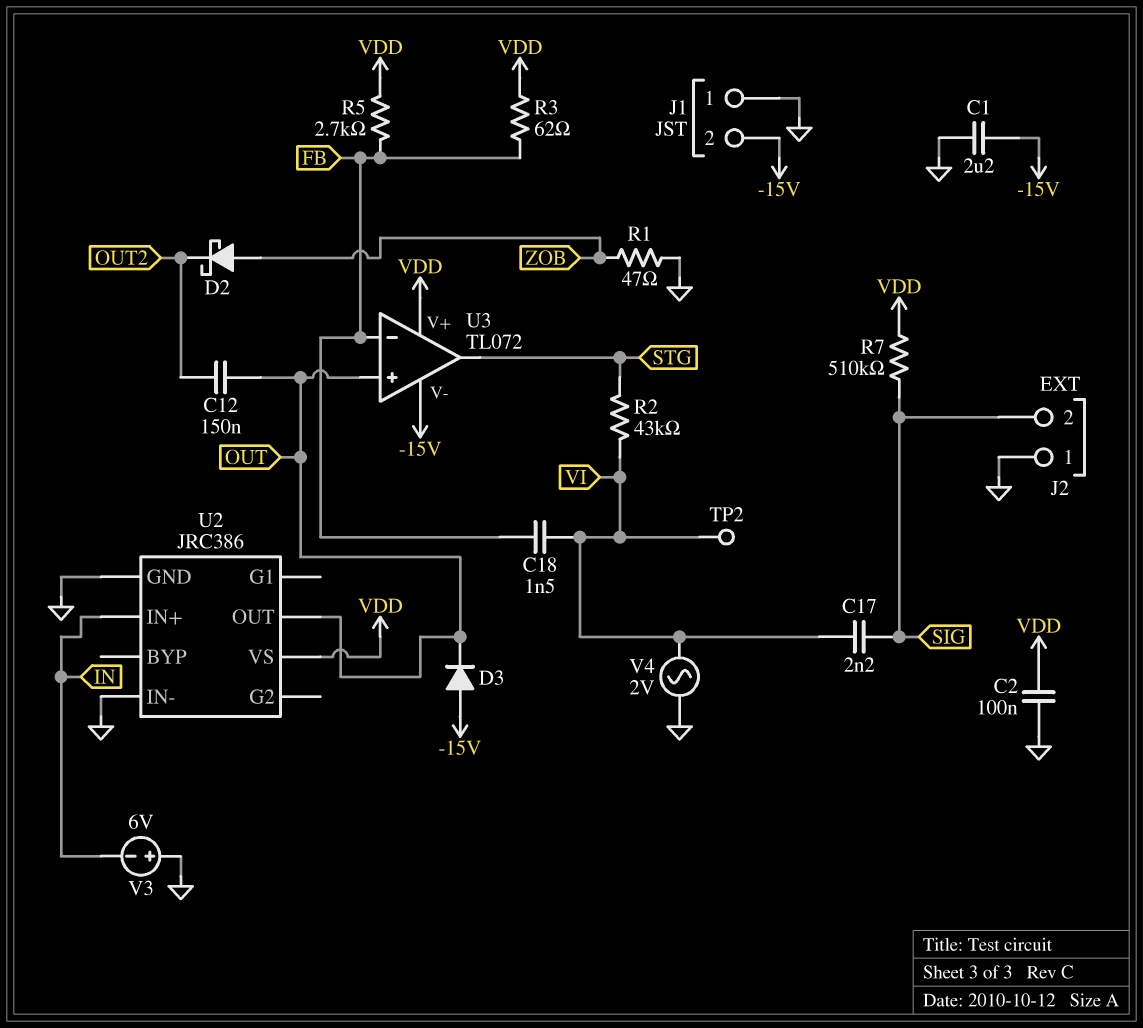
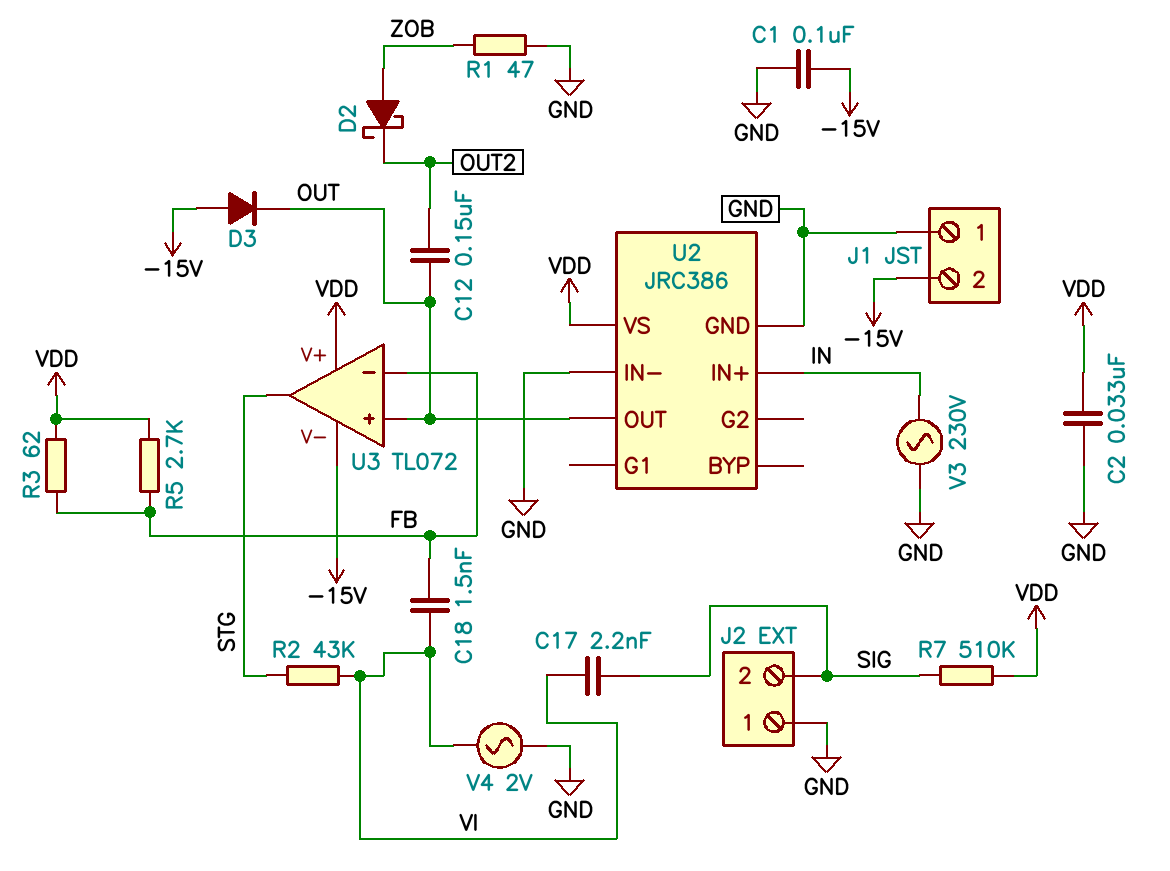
C1: 2.2uF (-15V, GND) -> 100nF (-15V, GND)
C2: 100nF (GND, VDD) -> 33nF (GND, VDD)
TP2: test point (VI) -> none
V3: 6V (plus GND, minus IN) -> AC 230V (GND, IN)

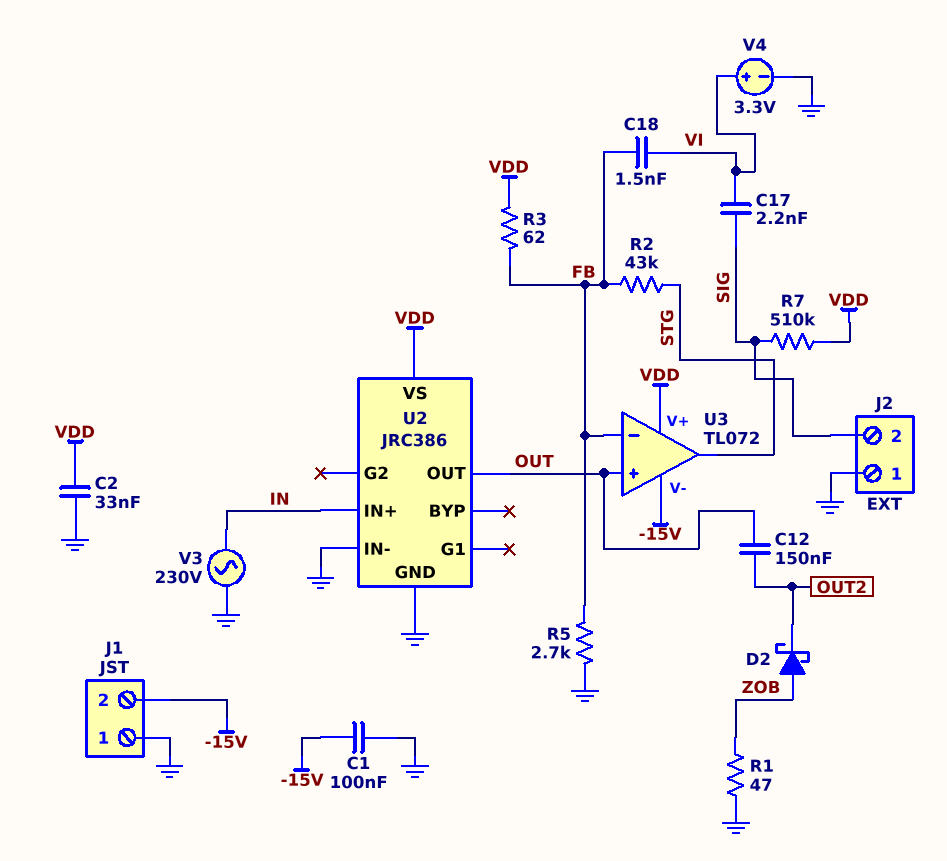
D3: diode (A -15V, K OUT) -> none
R2: 43k (STG, VI) -> 43k (FB, STG)
R5: 2.7k (FB, VDD) -> 2.7k (FB, GND)
V4: AC 2V (GND, VI) -> 3.3V (plus VI, minus GND)

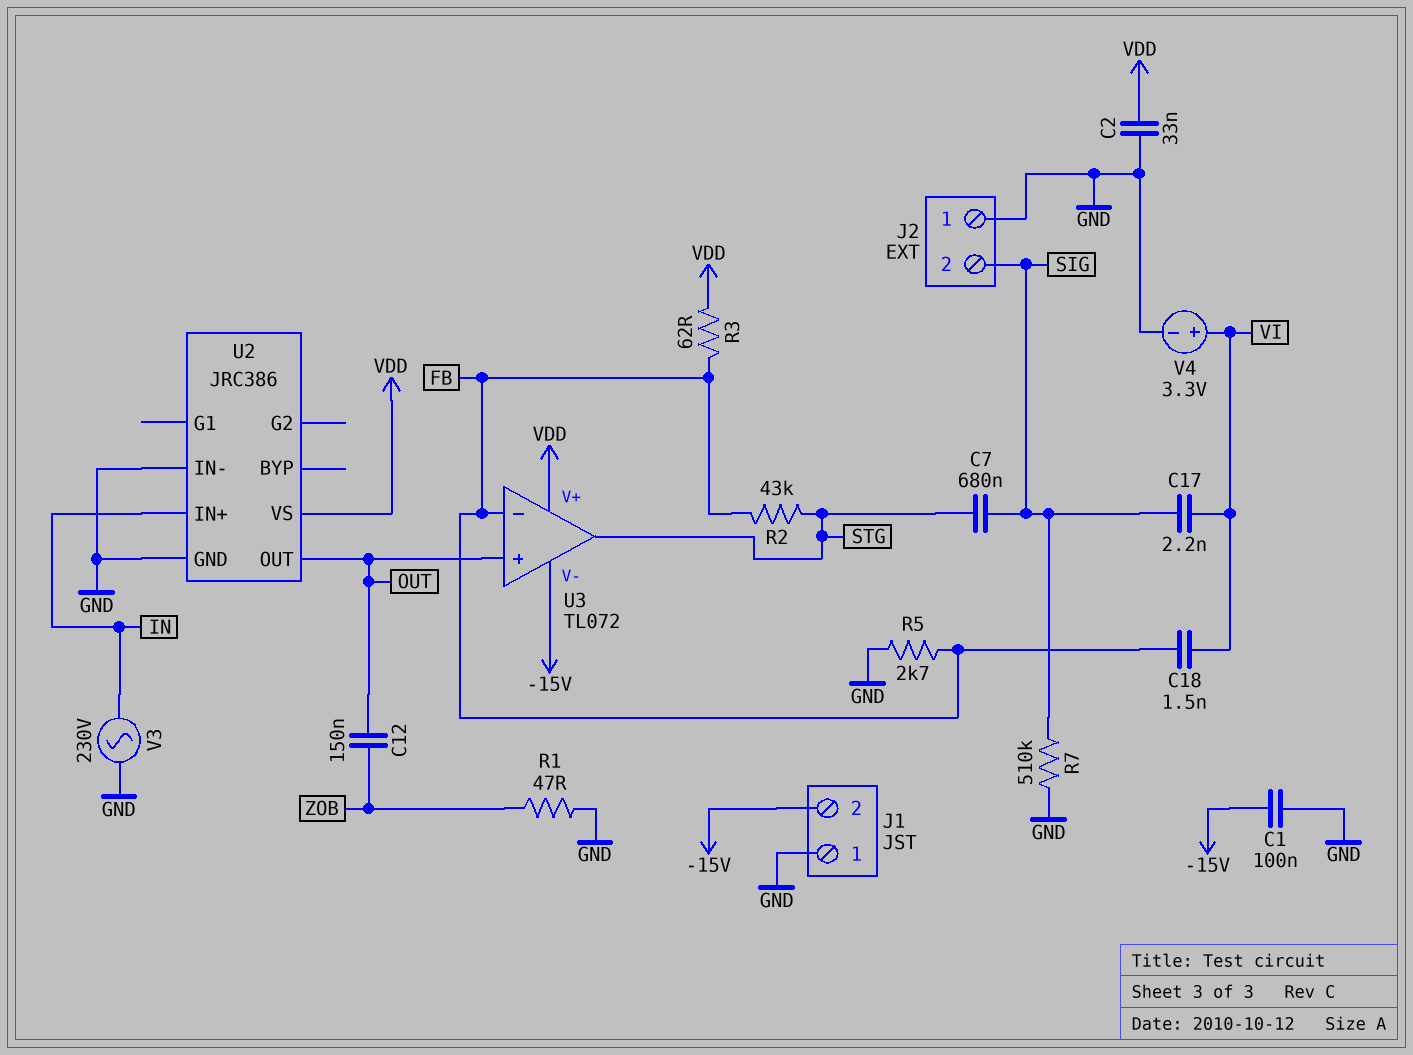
C7: none -> 680nF (SIG, STG)
C12: 150nF (OUT, OUT2) -> 150nF (OUT, ZOB)
D2: schottky (A ZOB, K OUT2) -> none
R7: 510k (SIG, VDD) -> 510k (GND, SIG)

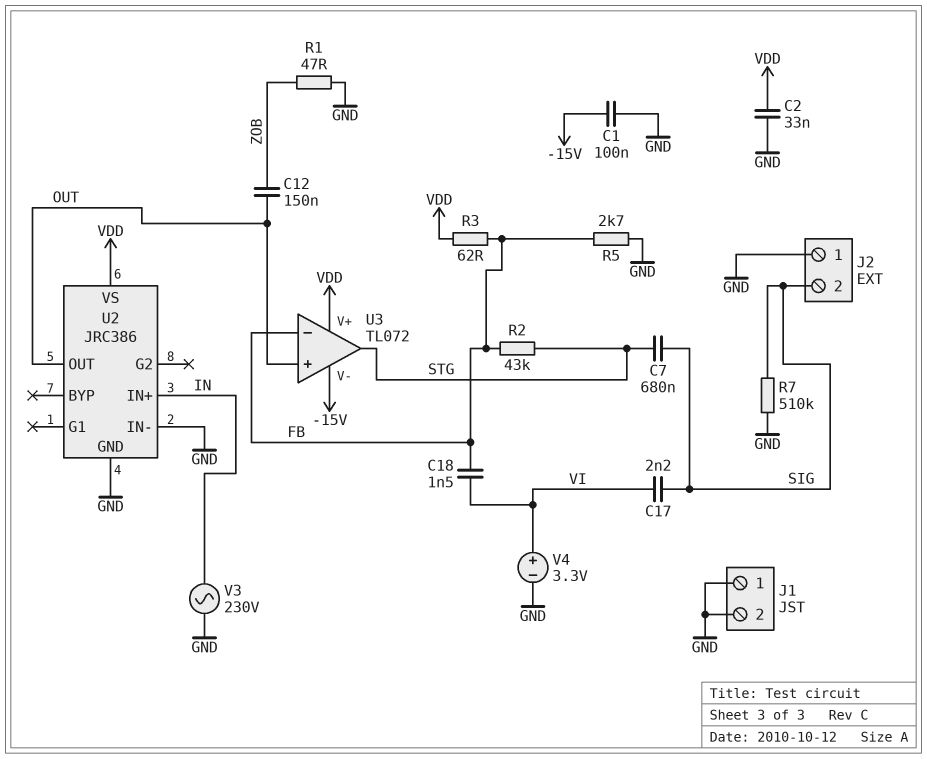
J1 pin 2: -15V -> GND

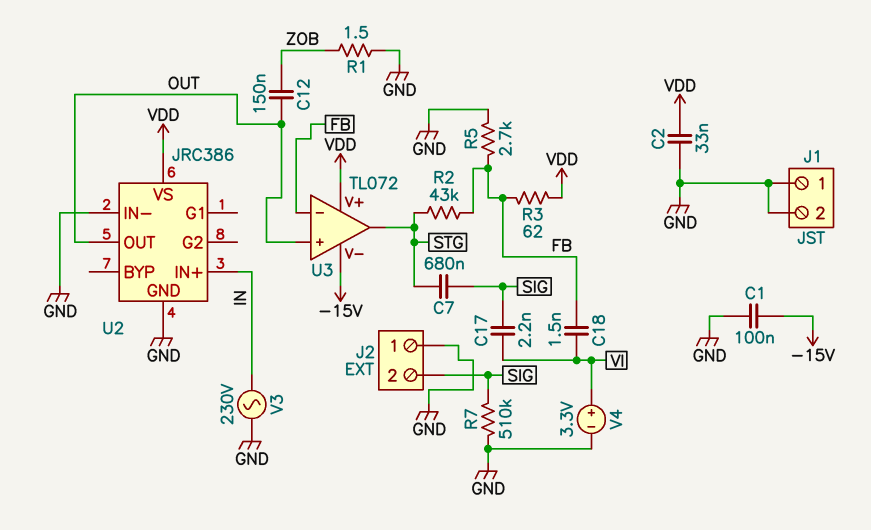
R1: 47 (GND, ZOB) -> 1.5 (GND, ZOB)

